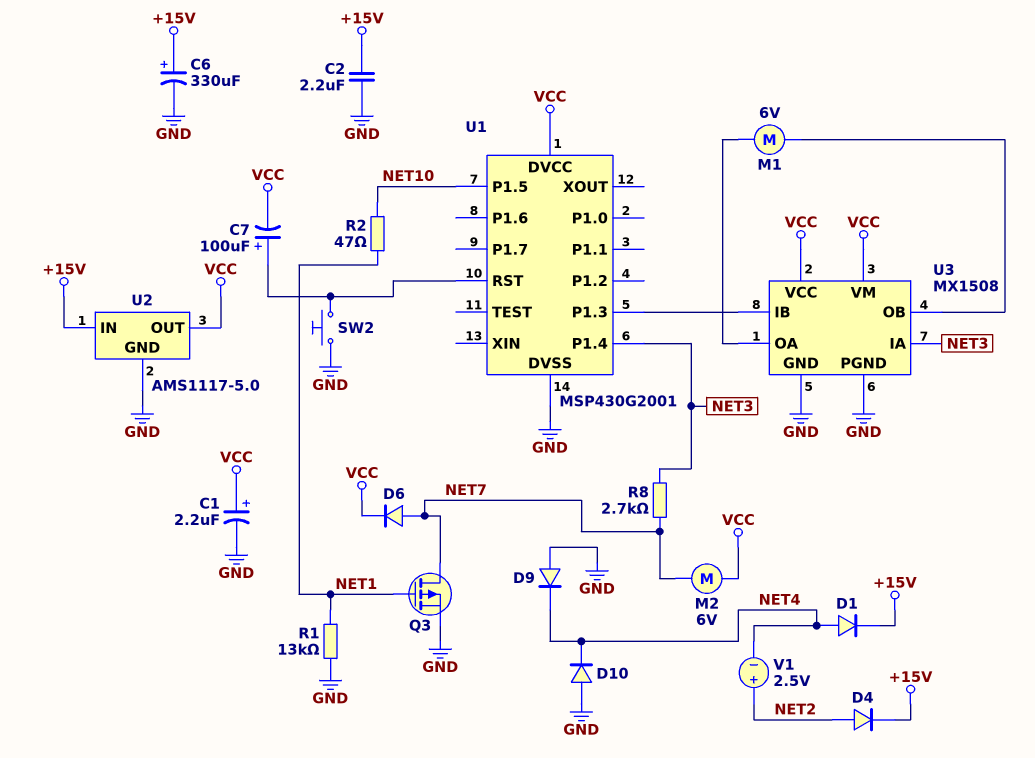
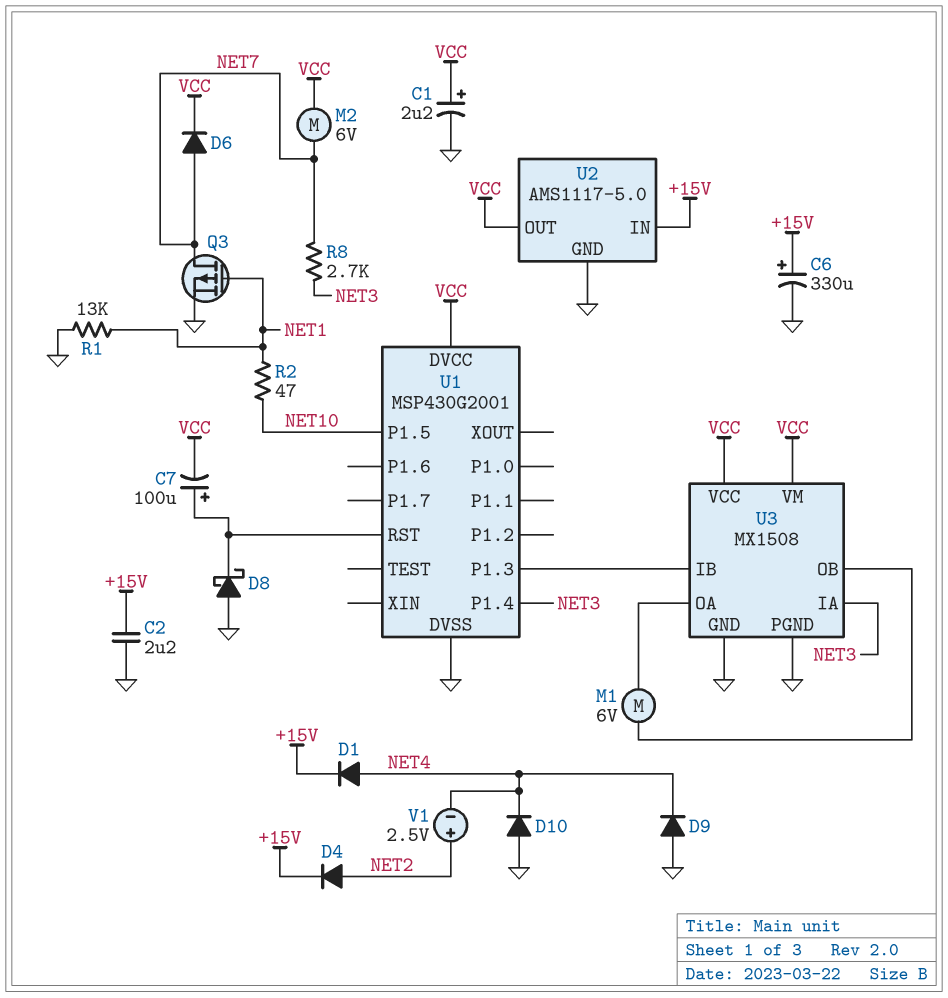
D8: none -> schottky (A GND, K U1/RST)
SW2: button (GND, U1/RST) -> none

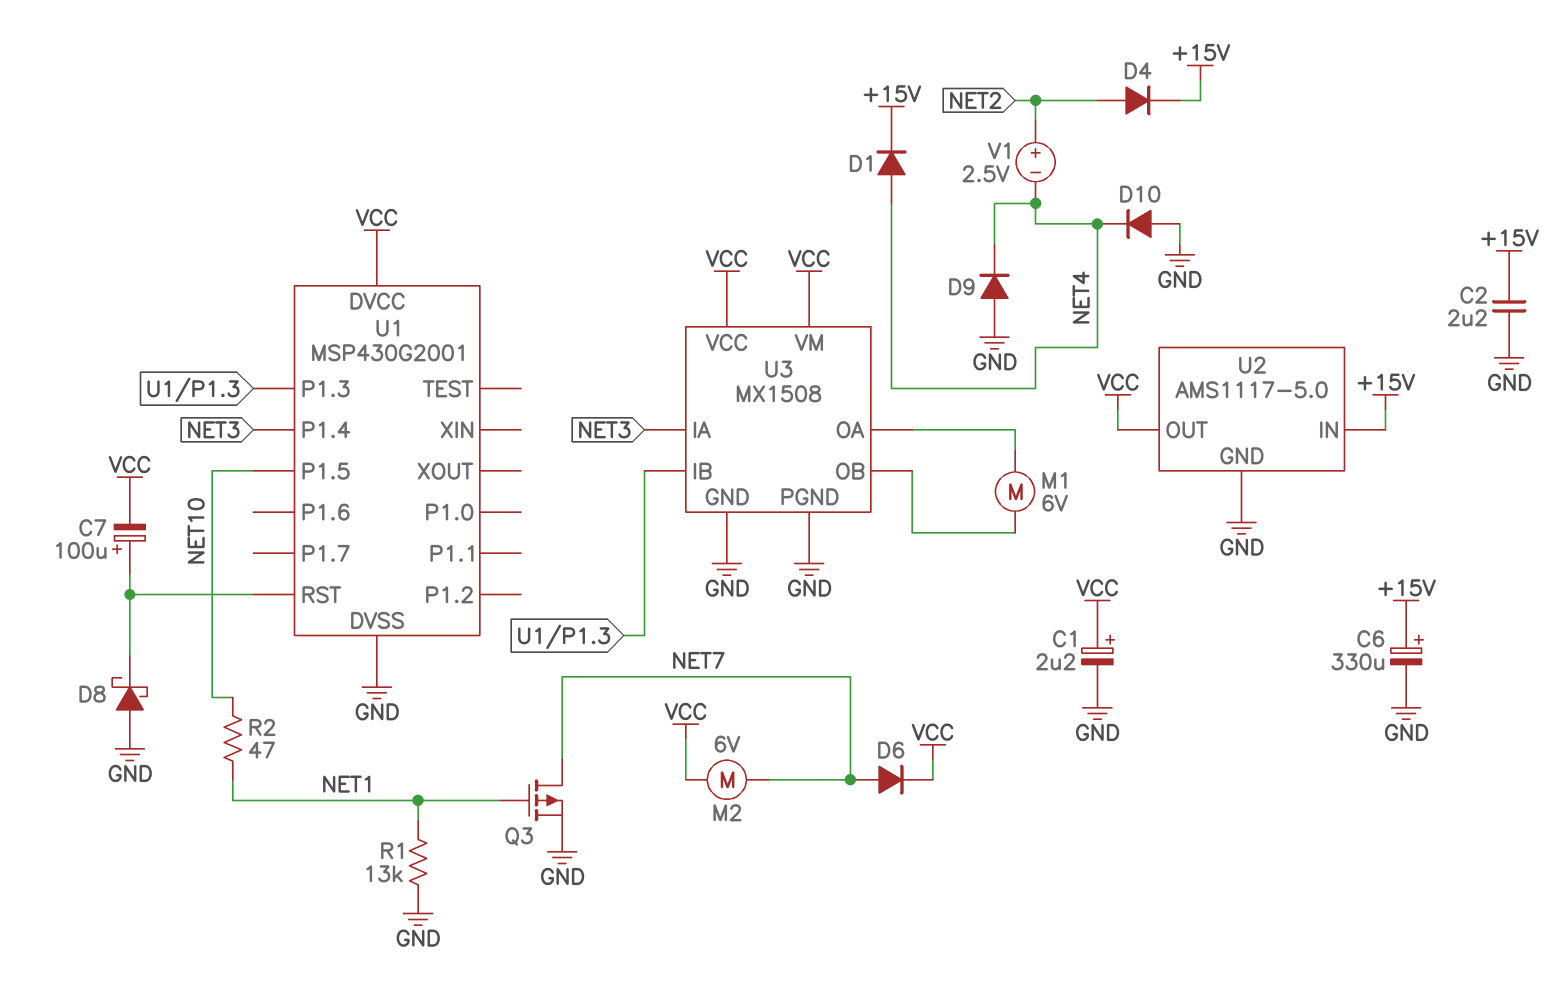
R8: 2.7k (NET3, NET7) -> none

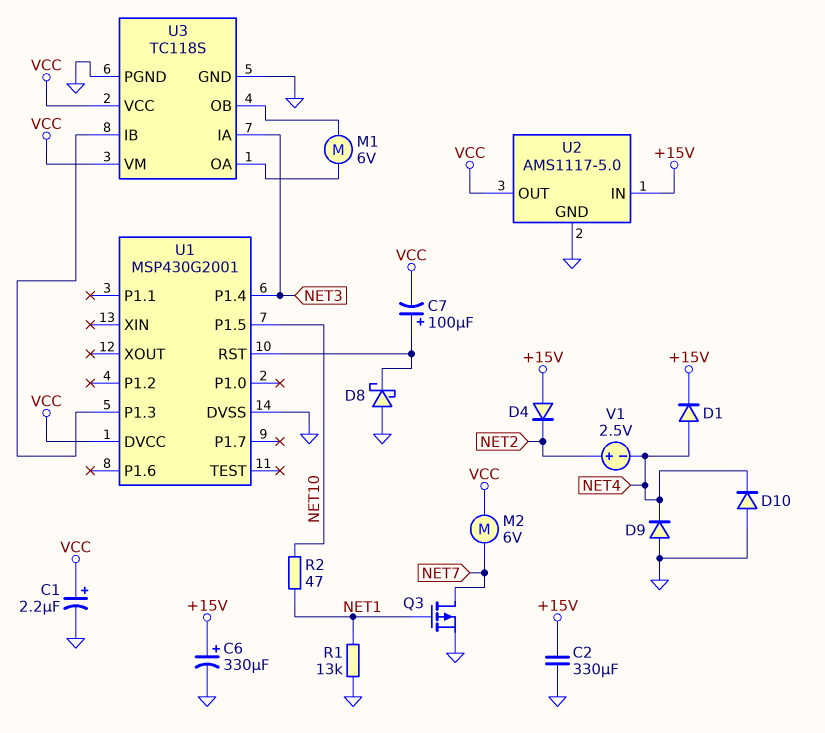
C2: 2.2uF (+15V, GND) -> 330uF (+15V, GND)
D4: diode (A NET2, K +15V) -> diode (A +15V, K NET2)
D6: diode (A NET7, K VCC) -> none
U3: MX1508 -> TC118S

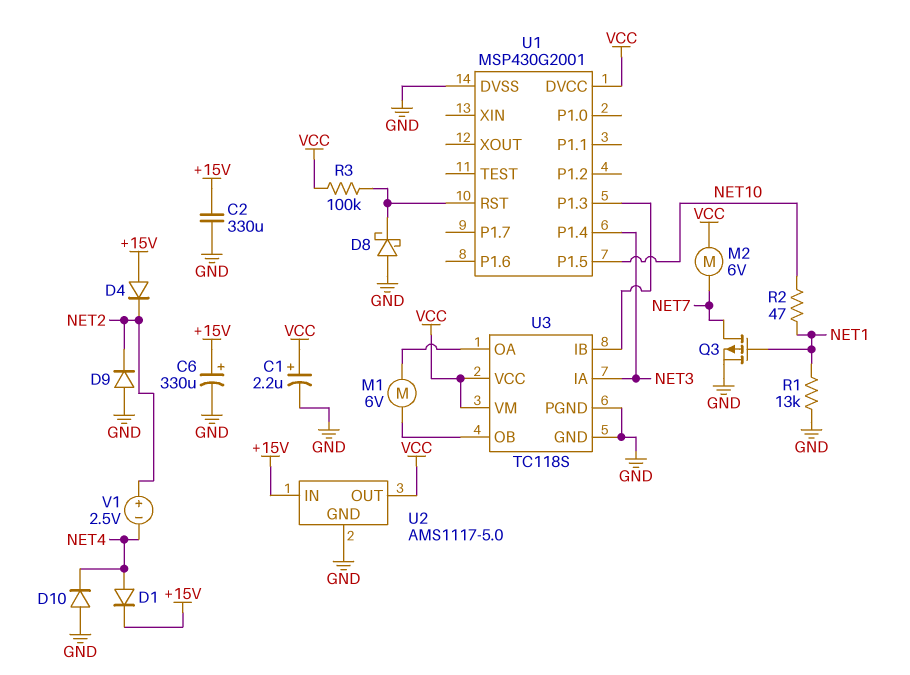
C7: 100uF (plus U1/RST, minus VCC) -> none
D9: diode (A GND, K NET4) -> diode (A GND, K NET2)
R3: none -> 100k (U1/RST, VCC)

